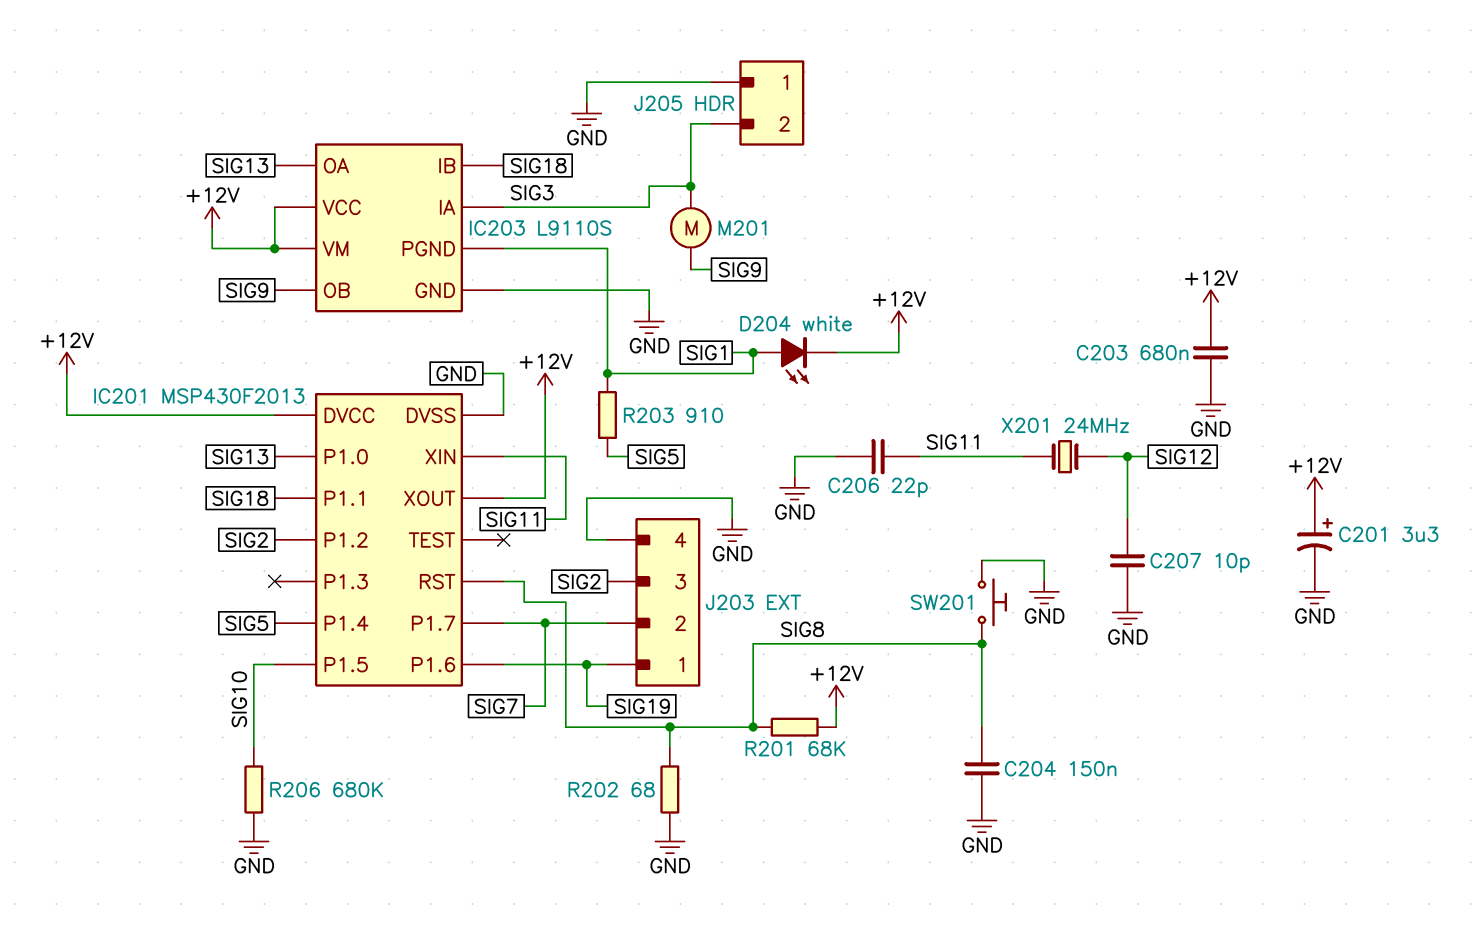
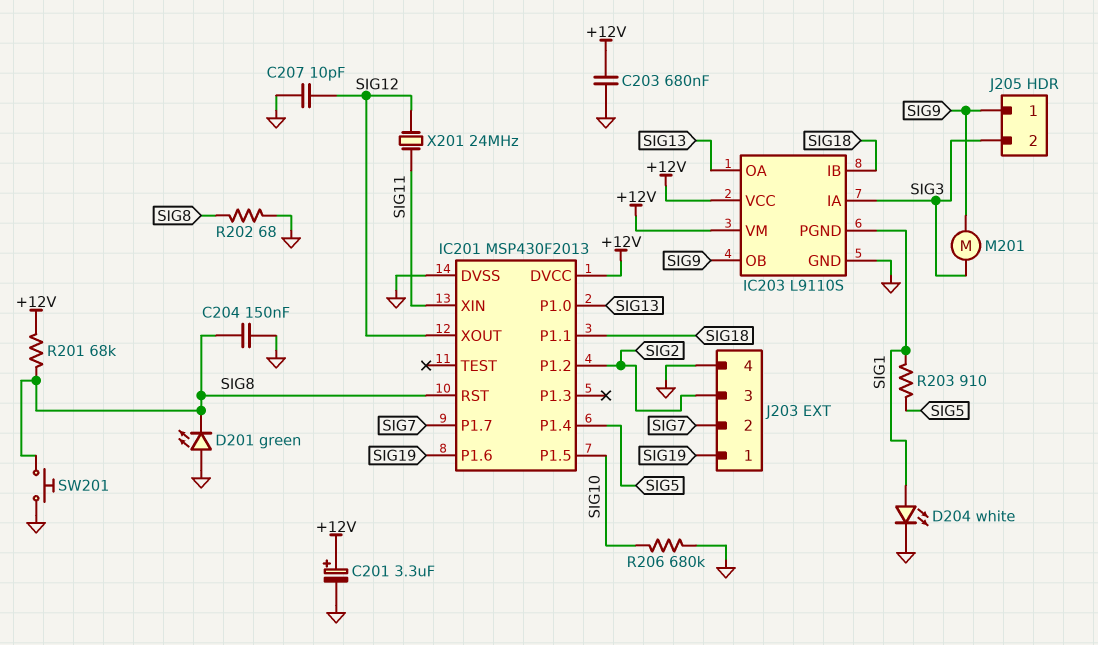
C206: 22pF (GND, SIG11) -> none
D201: none -> LED green (A GND, K SIG8)
D204: LED white (A SIG1, K +12V) -> LED white (A SIG1, K GND)
IC201 pin XOUT: +12V -> SIG12
J205 pin 1: GND -> SIG9

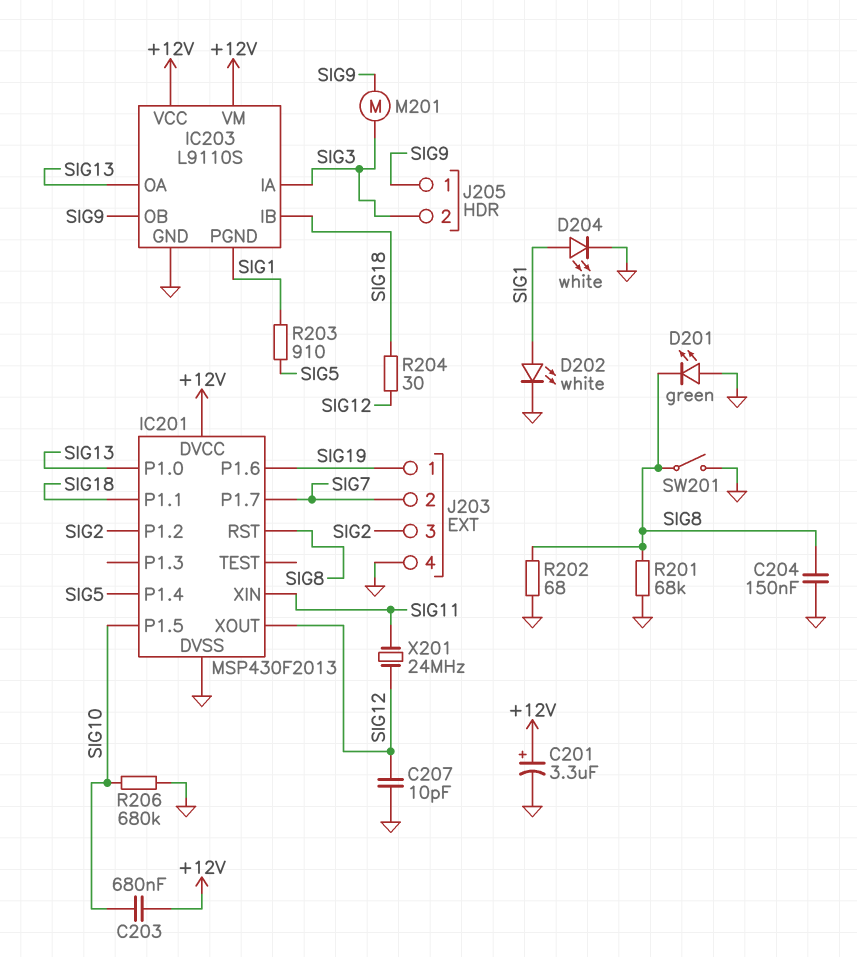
C203: 680nF (+12V, GND) -> 680nF (+12V, SIG10)
D202: none -> LED white (A SIG1, K GND)
R201: 68k (+12V, SIG8) -> 68k (GND, SIG8)
R204: none -> 30 (SIG12, SIG18)
SW201: button (GND, SIG8) -> switch (GND, SIG8)

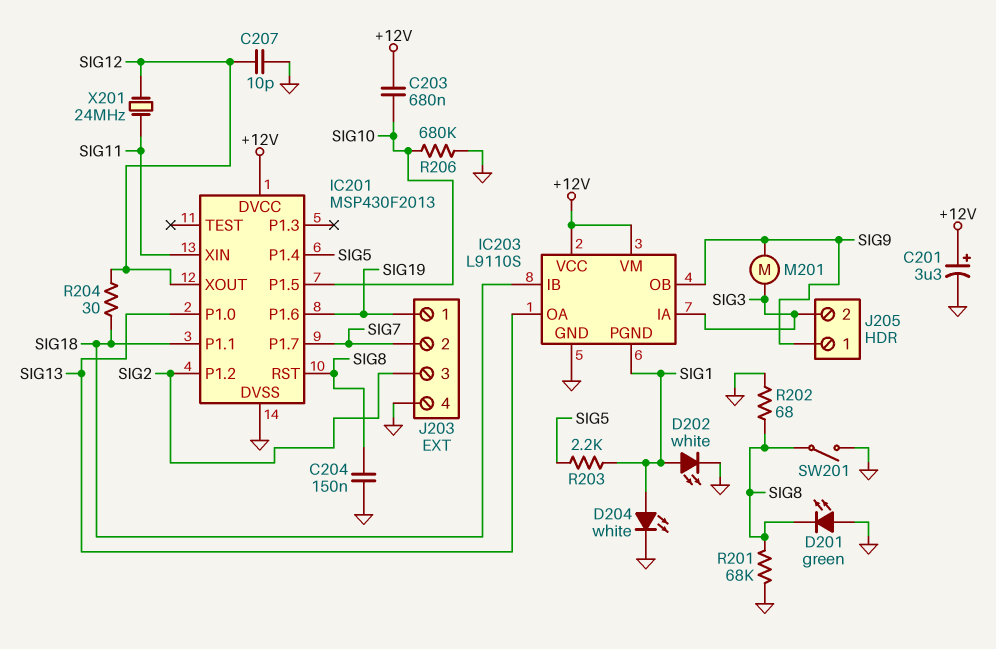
R203: 910 (SIG1, SIG5) -> 2.2k (SIG1, SIG5)

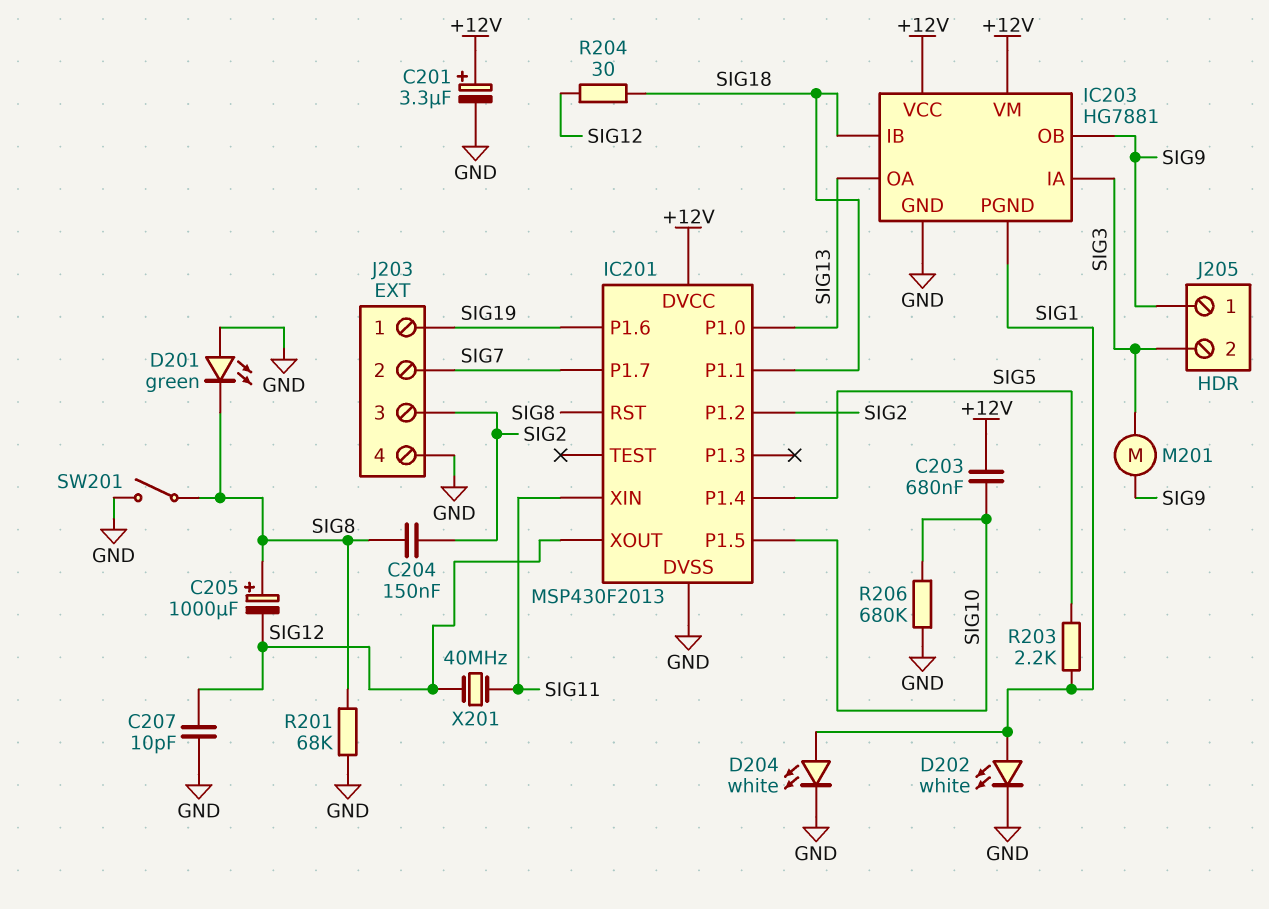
C204: 150nF (GND, SIG8) -> 150nF (SIG2, SIG8)
C205: none -> 1000uF (plus SIG8, minus SIG12)
IC203: L9110S -> HG7881
R202: 68 (GND, SIG8) -> none
X201: 24MHz (SIG11, SIG12) -> 40MHz (SIG11, SIG12)

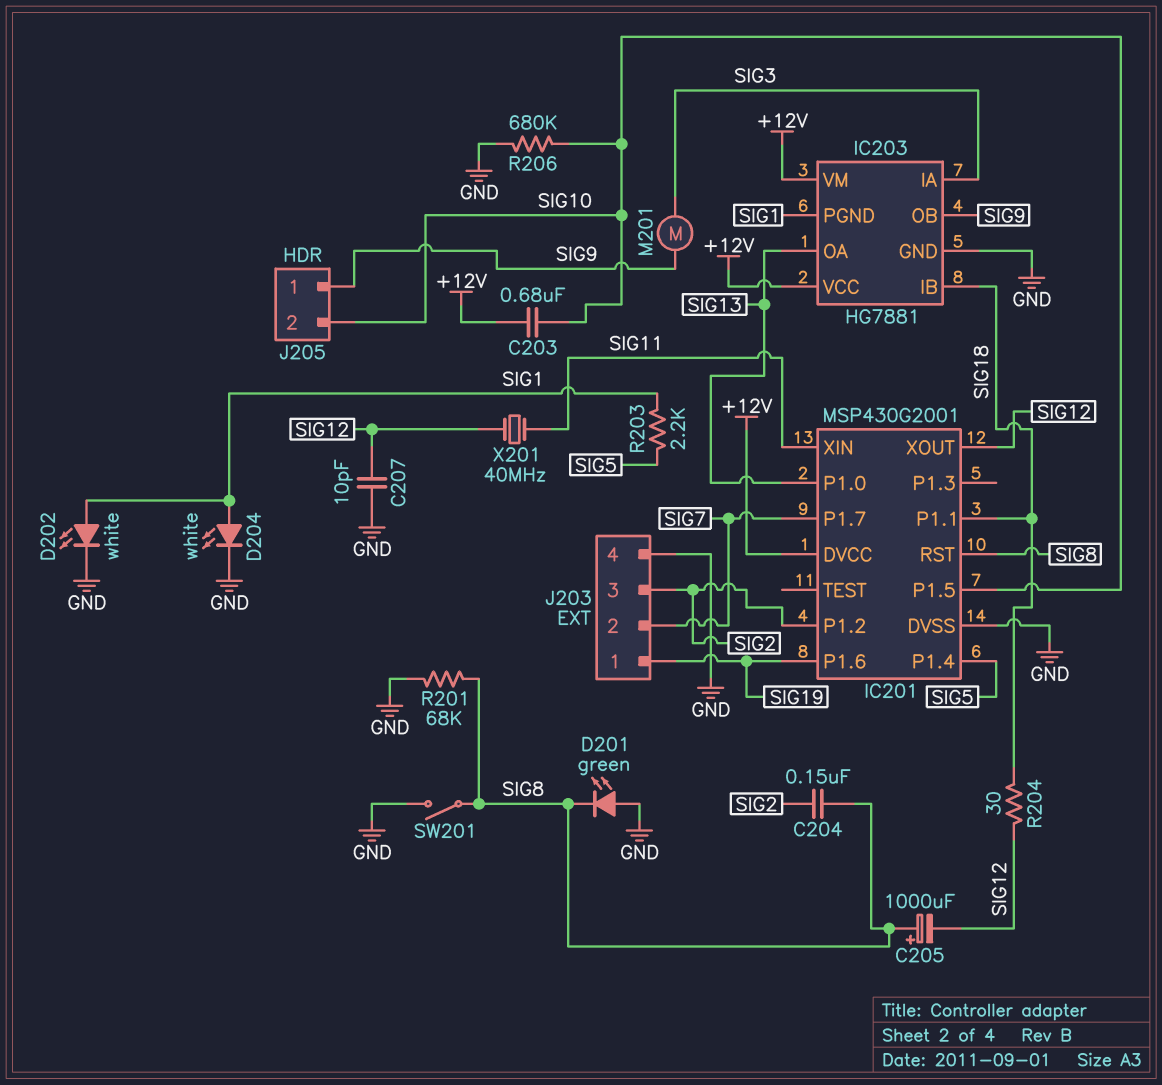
C201: 3.3uF (plus +12V, minus GND) -> none
IC201: MSP430F2013 -> MSP430G2001
J205 pin 2: SIG3 -> SIG10

